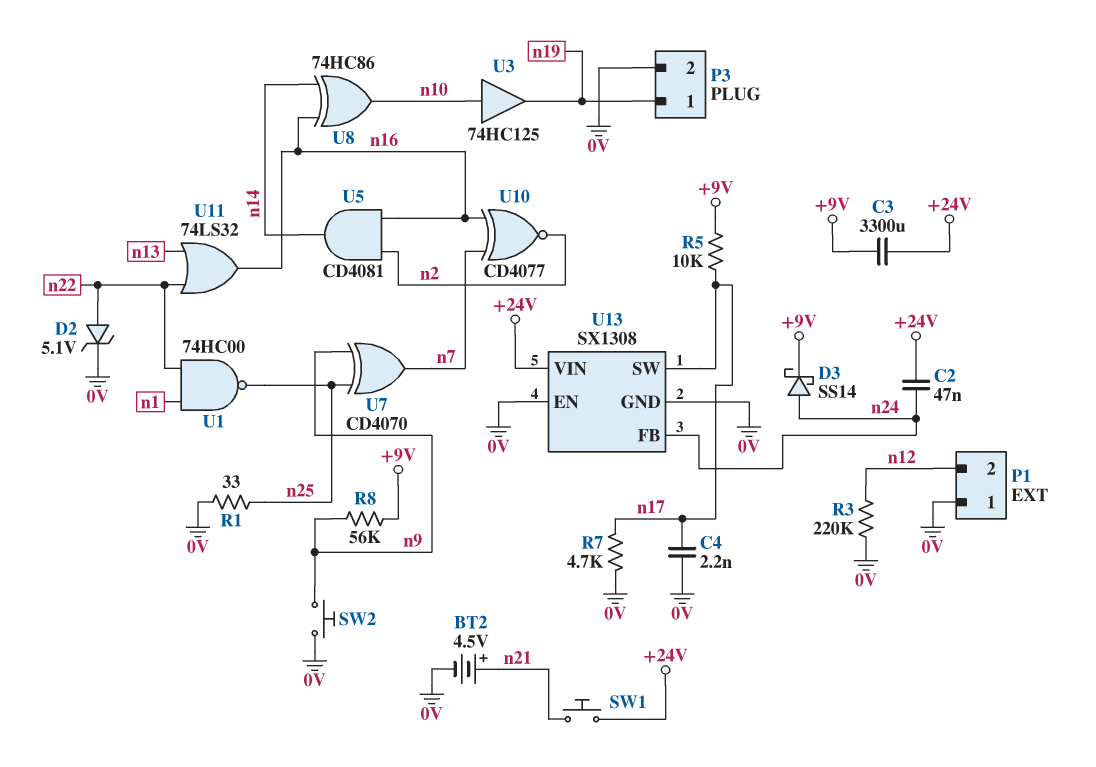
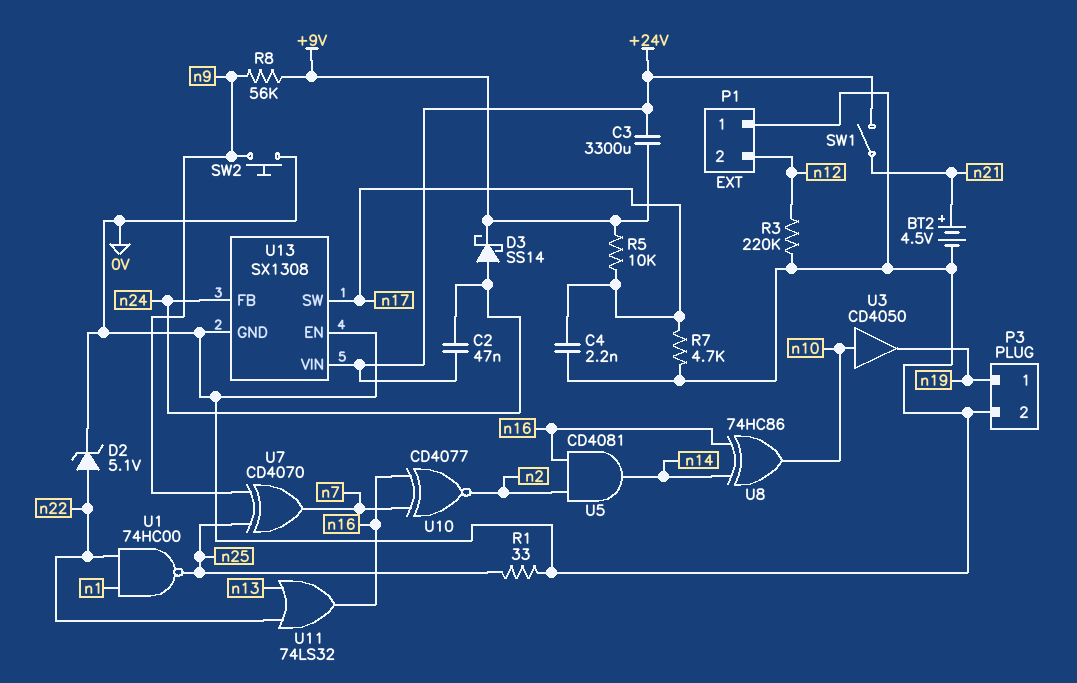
SW1: button (+24V, n21) -> switch (+24V, n21)
U3: buffer 74HC125 (in n10, out n19) -> buffer CD4050 (in n10, out n19)

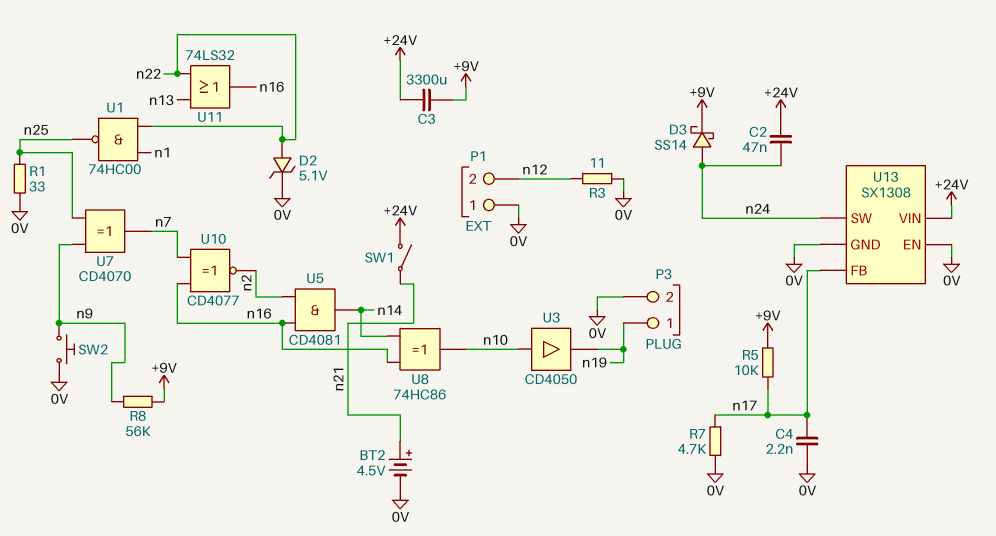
R3: 220k (0V, n12) -> 11 (0V, n12)
U13 pin FB: n24 -> n17
U13 pin SW: n17 -> n24

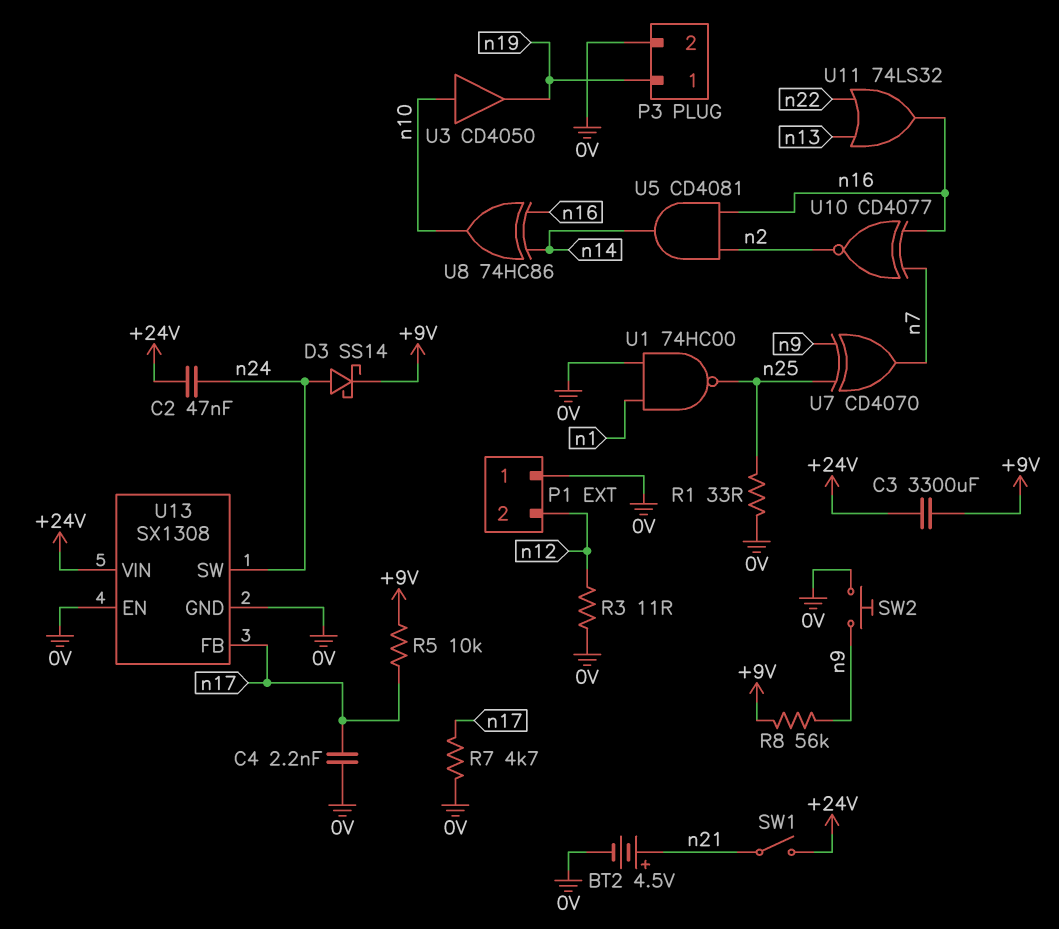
D2: zener 5.1V (A n22, K 0V) -> none
U1: NAND 74HC00 (in n1, in n22, out n25) -> NAND 74HC00 (in 0V, in n1, out n25)

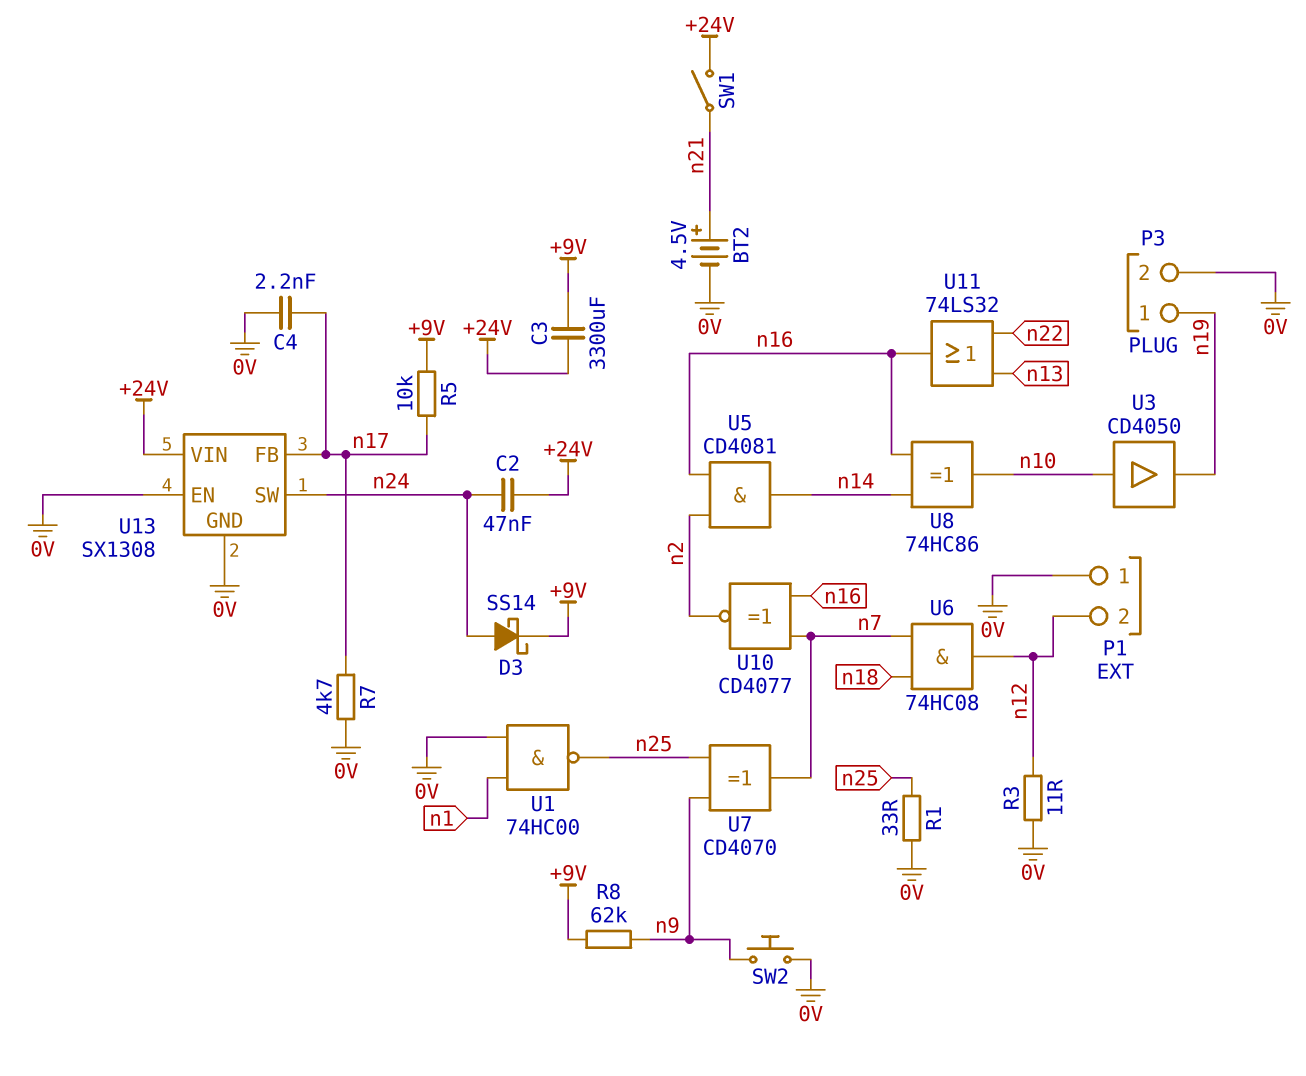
R8: 56k (+9V, n9) -> 62k (+9V, n9)
U6: none -> AND 74HC08 (in n7, in n18, out n12)

